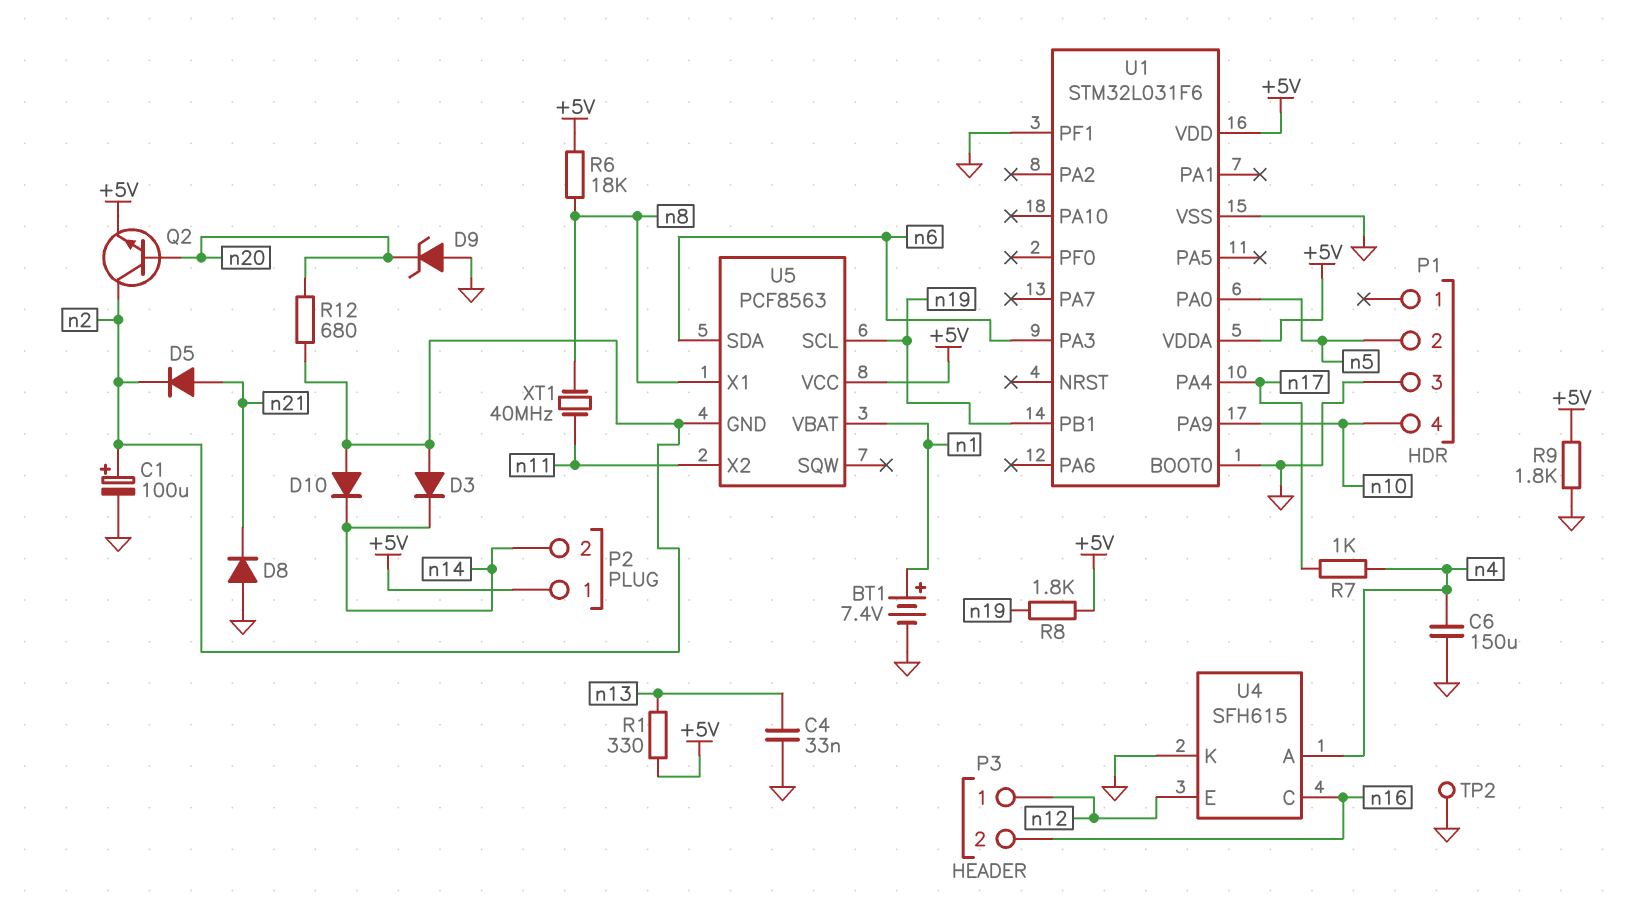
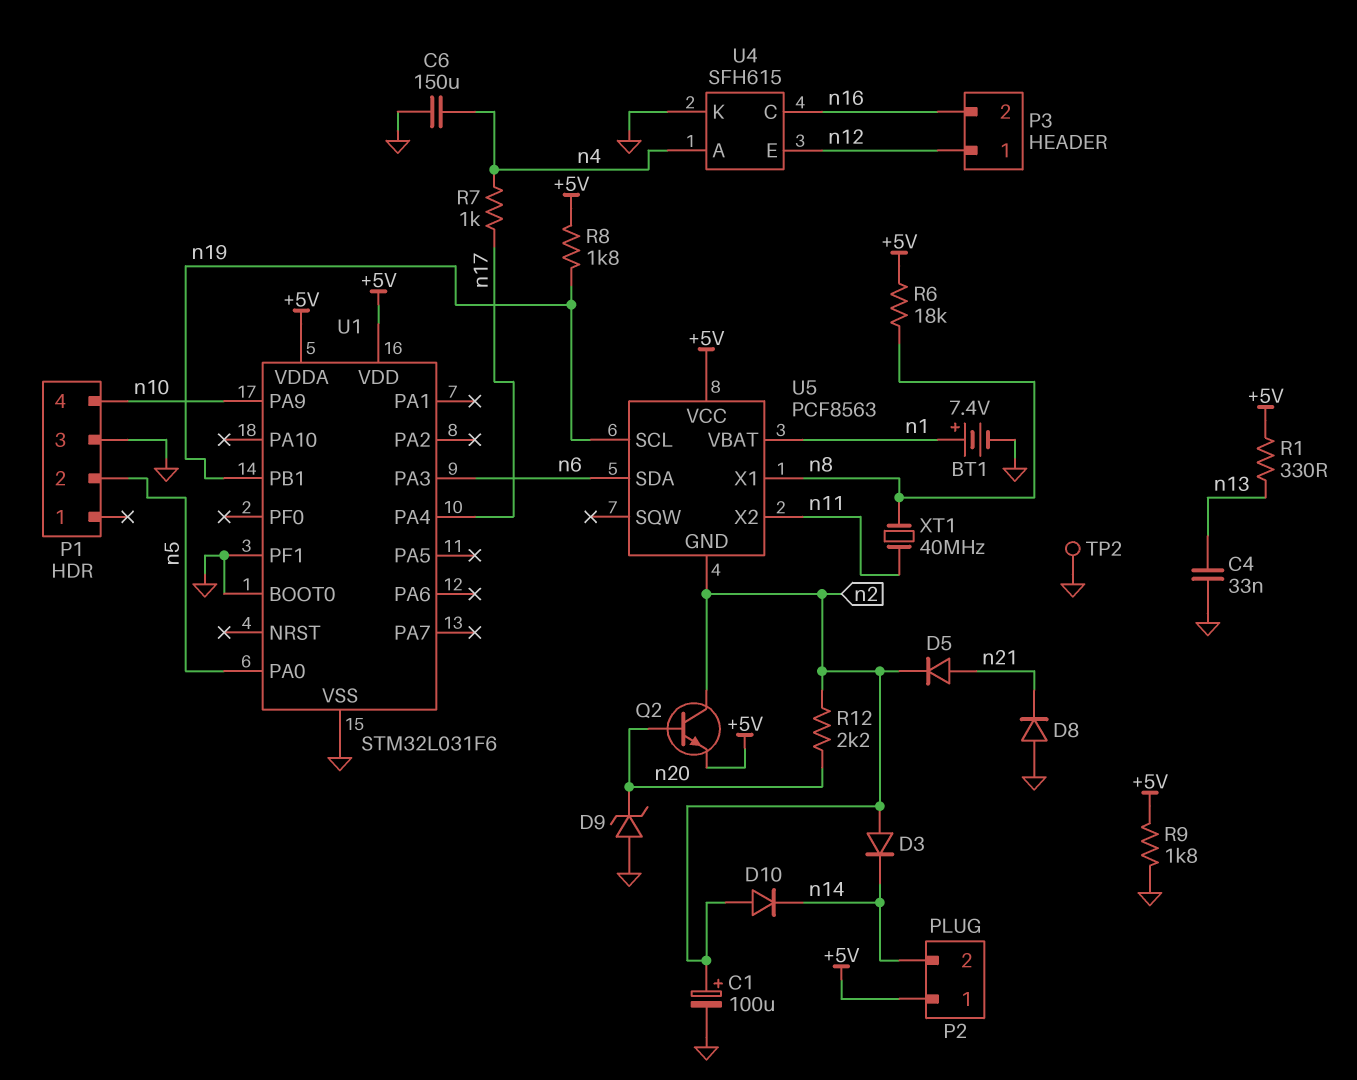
R12: 680 (n2, n20) -> 2.2k (n2, n20)

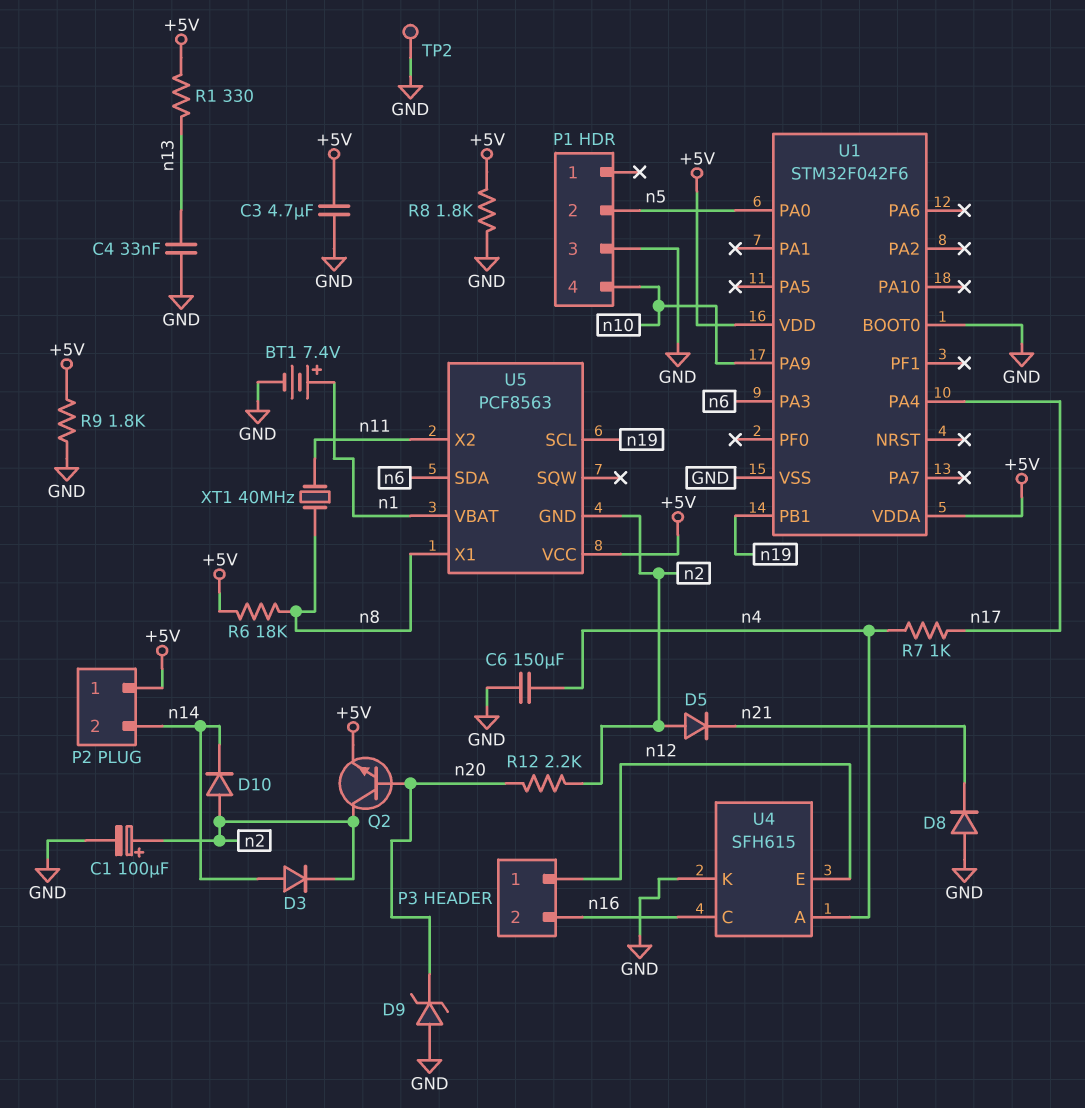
C3: none -> 4.7uF (+5V, GND)
D3: diode (A n2, K n14) -> diode (A n14, K n2)
D5: diode (A n21, K n2) -> diode (A n2, K n21)
R8: 1.8k (+5V, n19) -> 1.8k (+5V, GND)
U1: STM32L031F6 -> STM32F042F6
U1 pin PF1: GND -> none

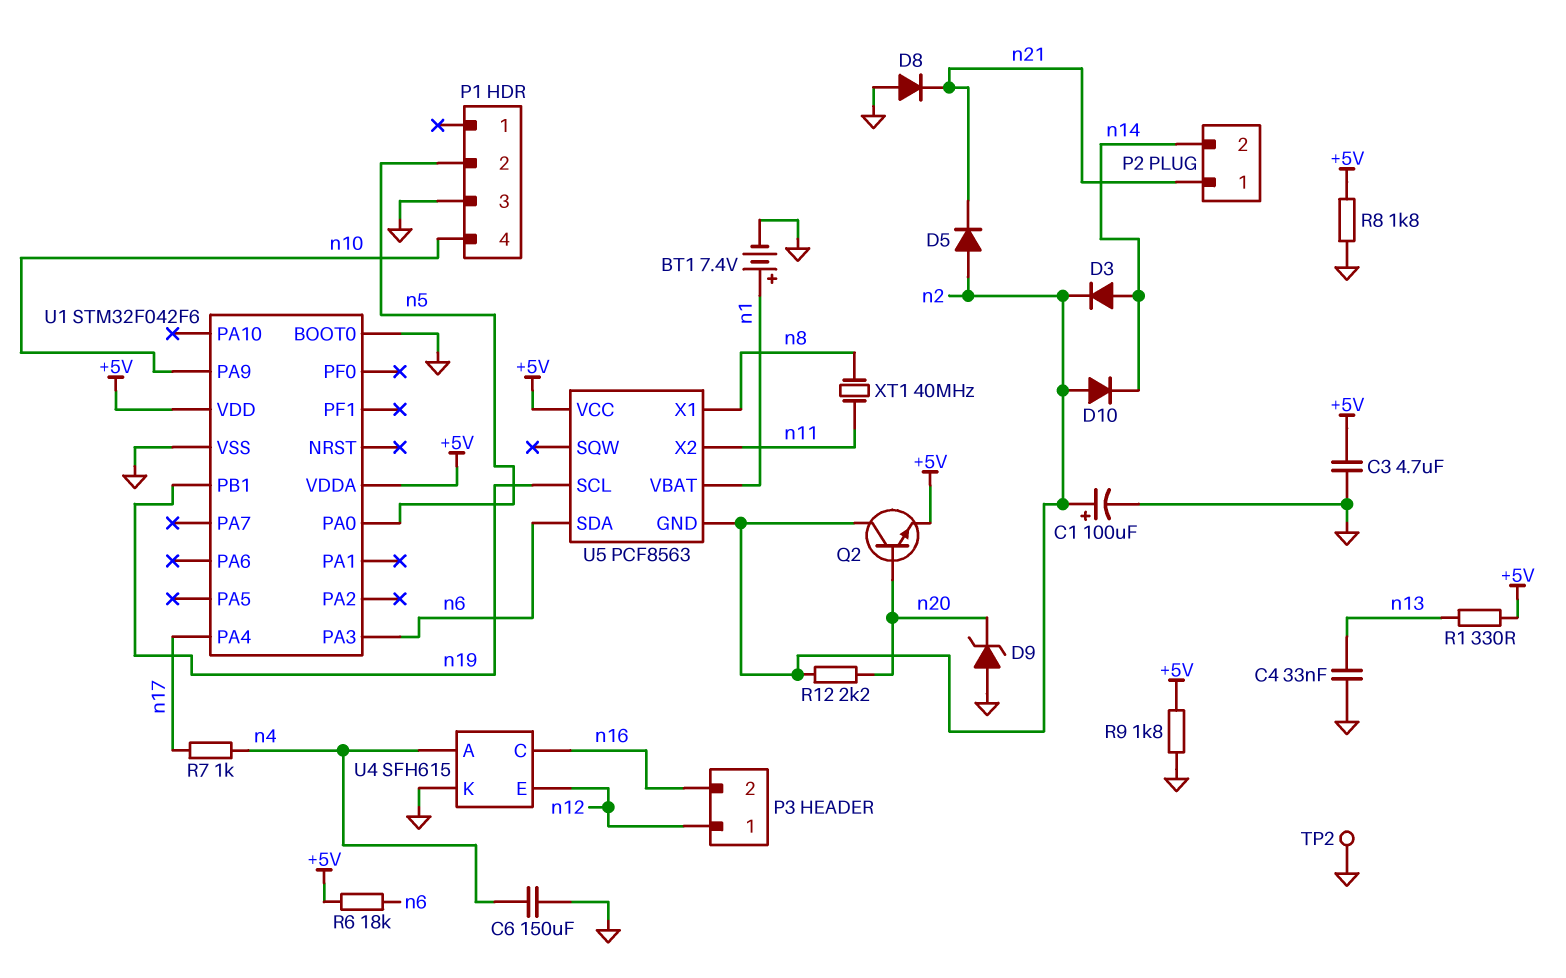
P2 pin 1: +5V -> n21
R6: 18k (+5V, n8) -> 18k (+5V, n6)

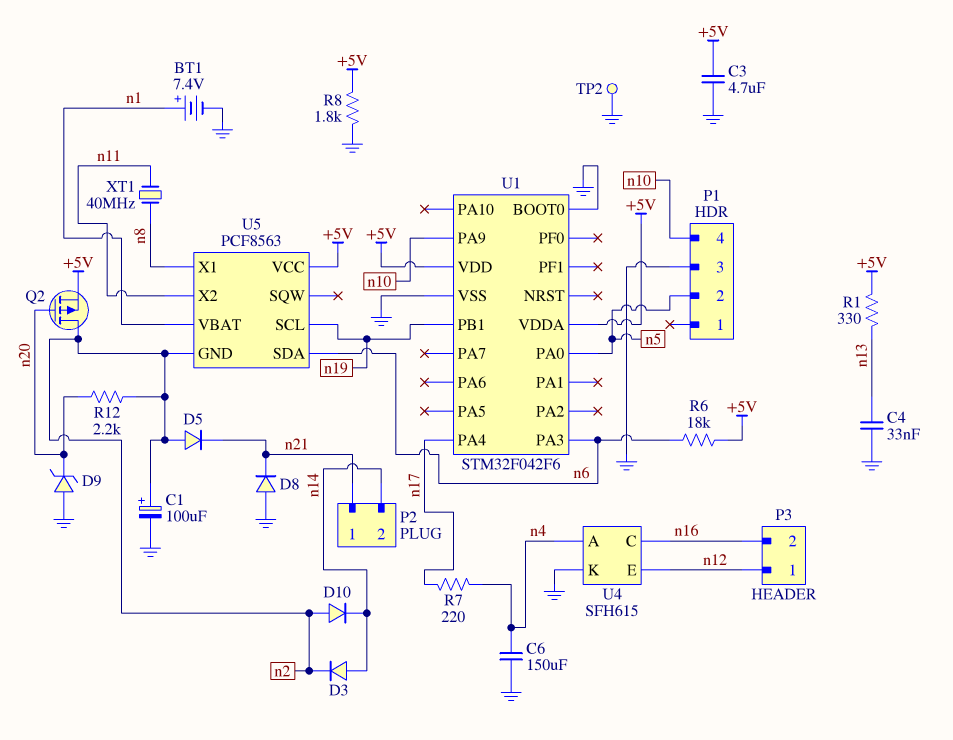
Q2: NPN (B n20, C n2, E +5V) -> PMOS (G n20, D n2, S +5V)
R7: 1k (n4, n17) -> 220 (n4, n17)
R9: 1.8k (+5V, GND) -> none

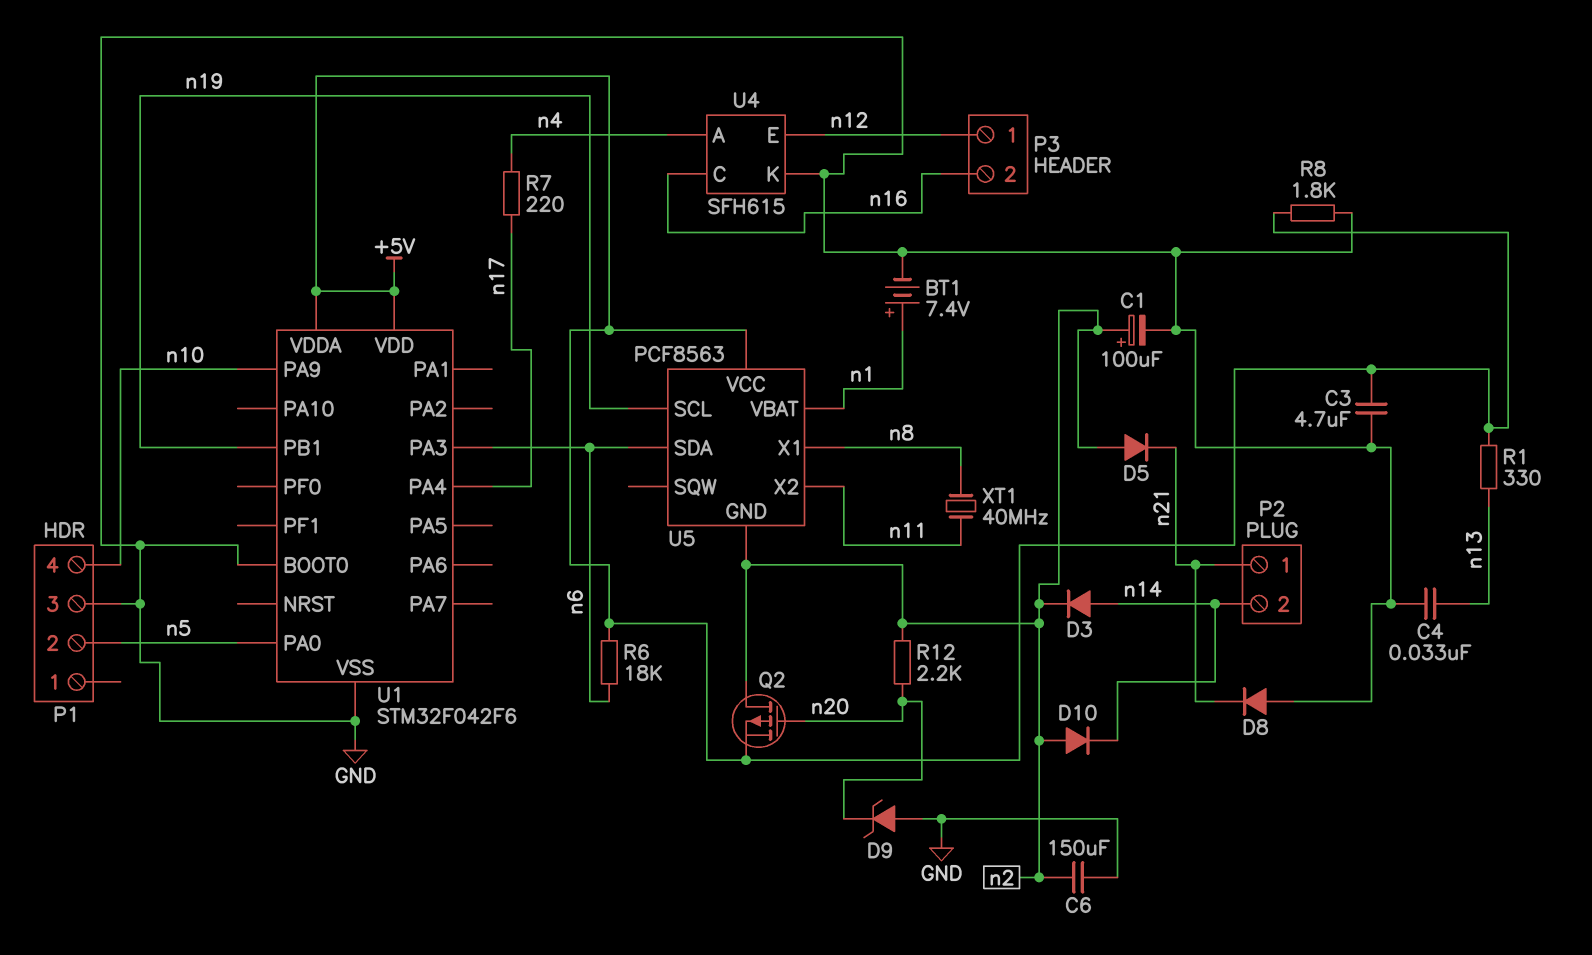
C6: 150uF (GND, n4) -> 150uF (GND, n2)
TP2: test point (GND) -> none

